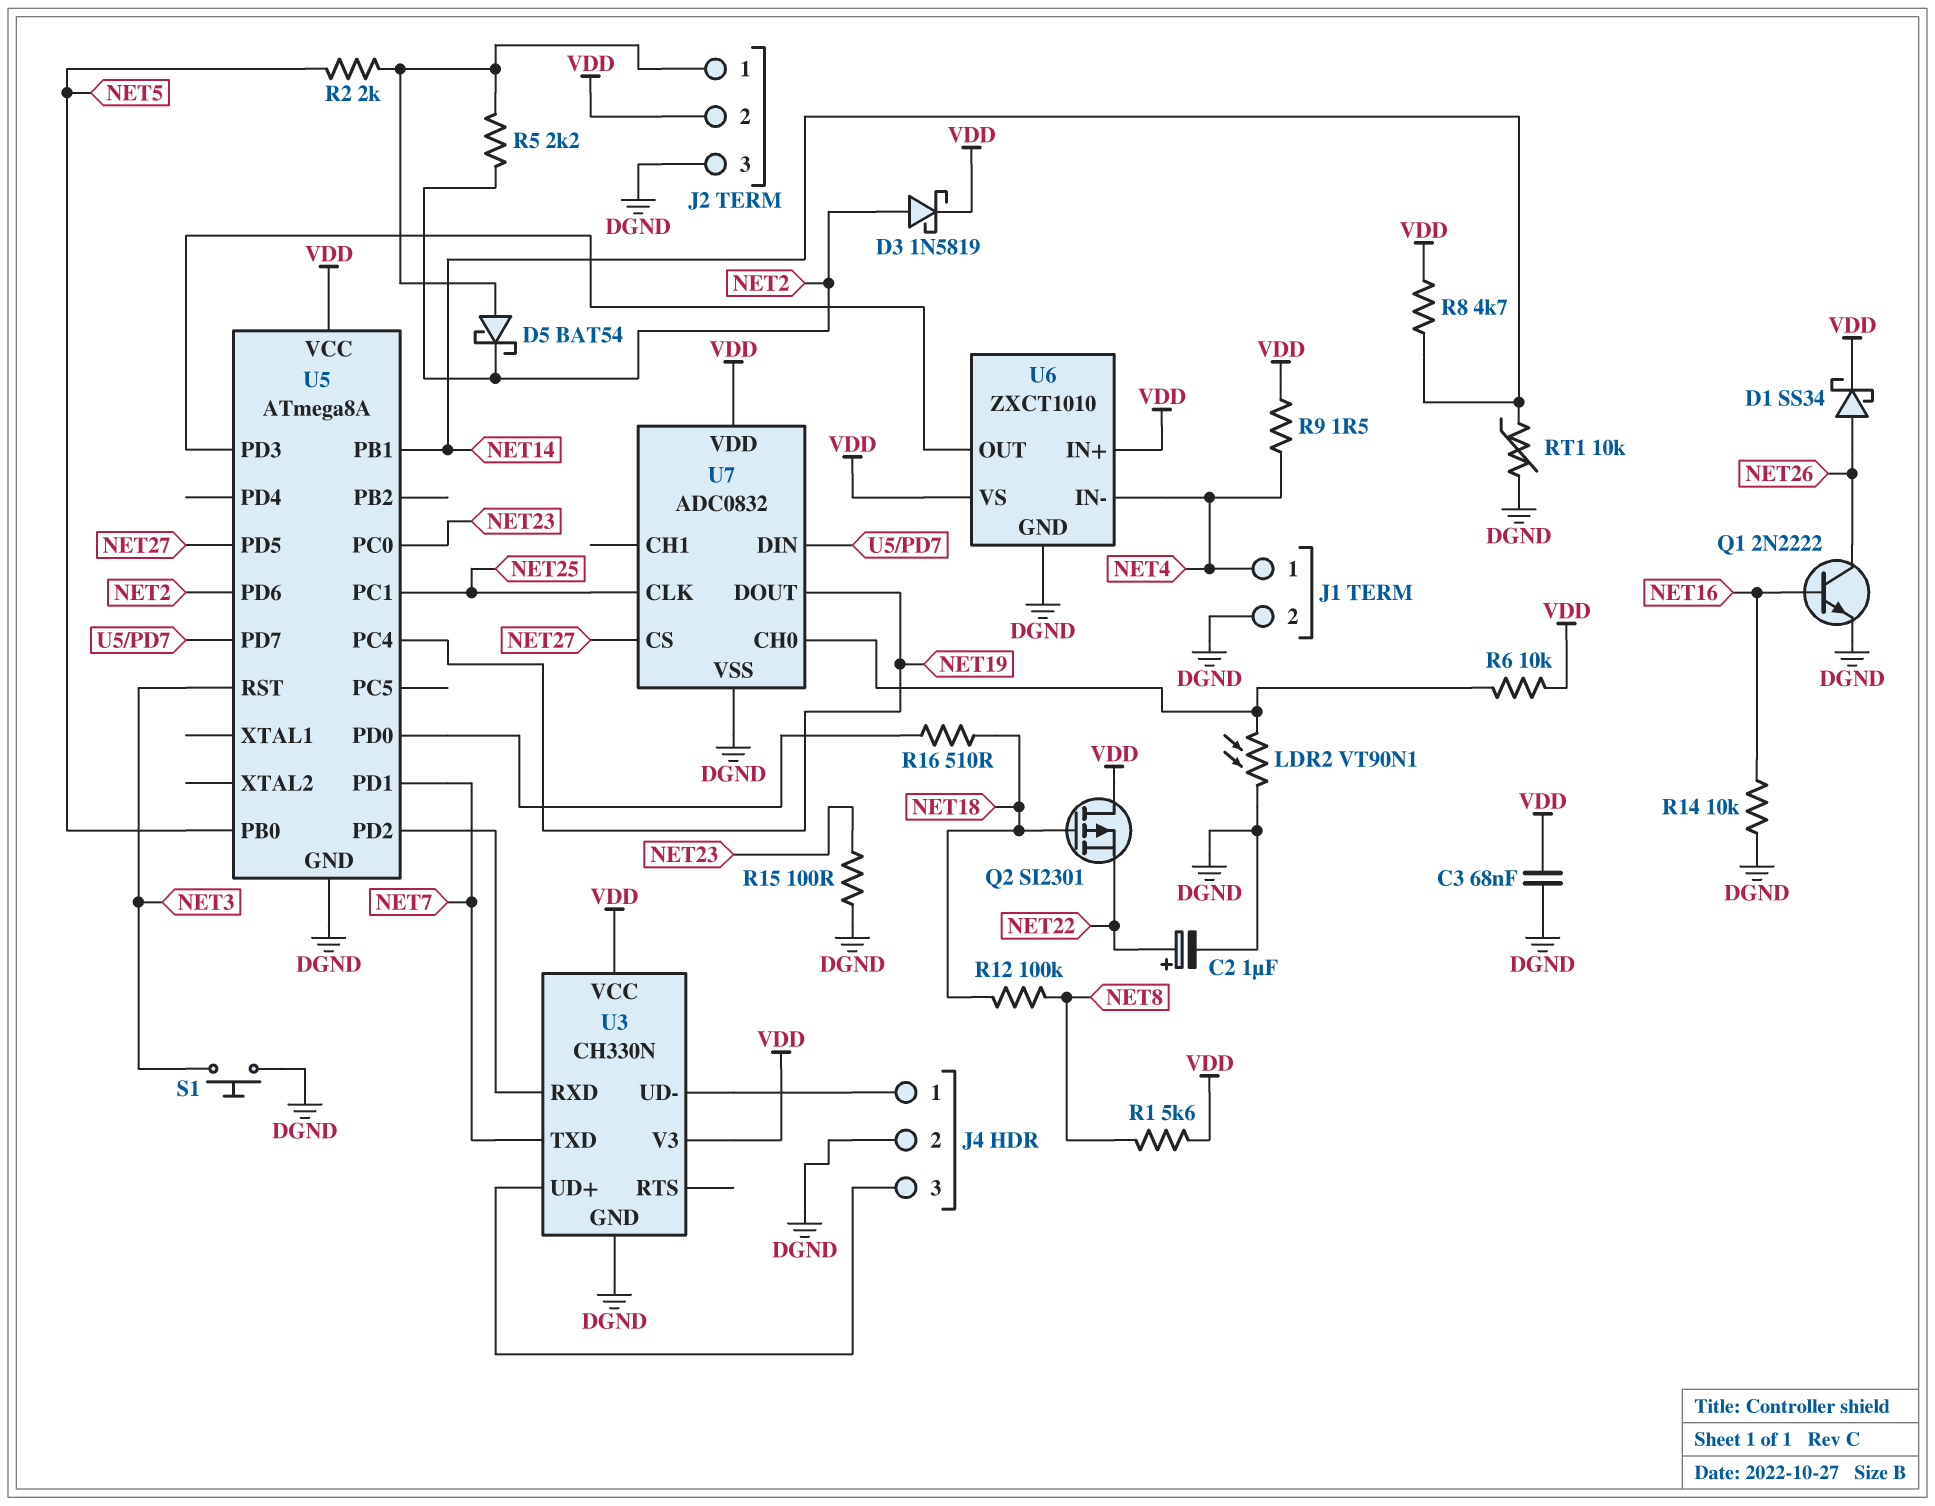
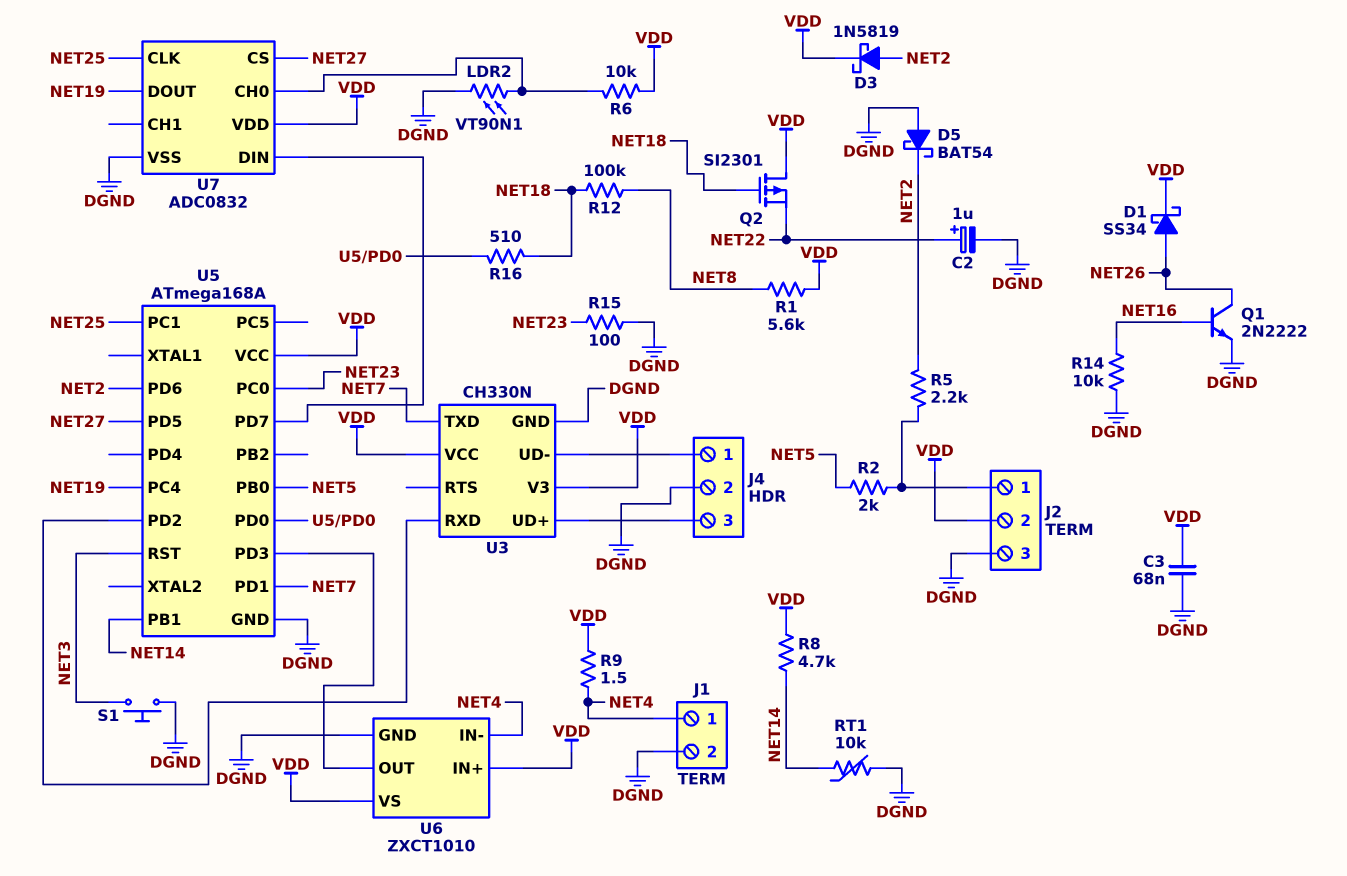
D5: schottky BAT54 (A J2/1, K NET2) -> schottky BAT54 (A DGND, K NET2)
U5: ATmega8A -> ATmega168A

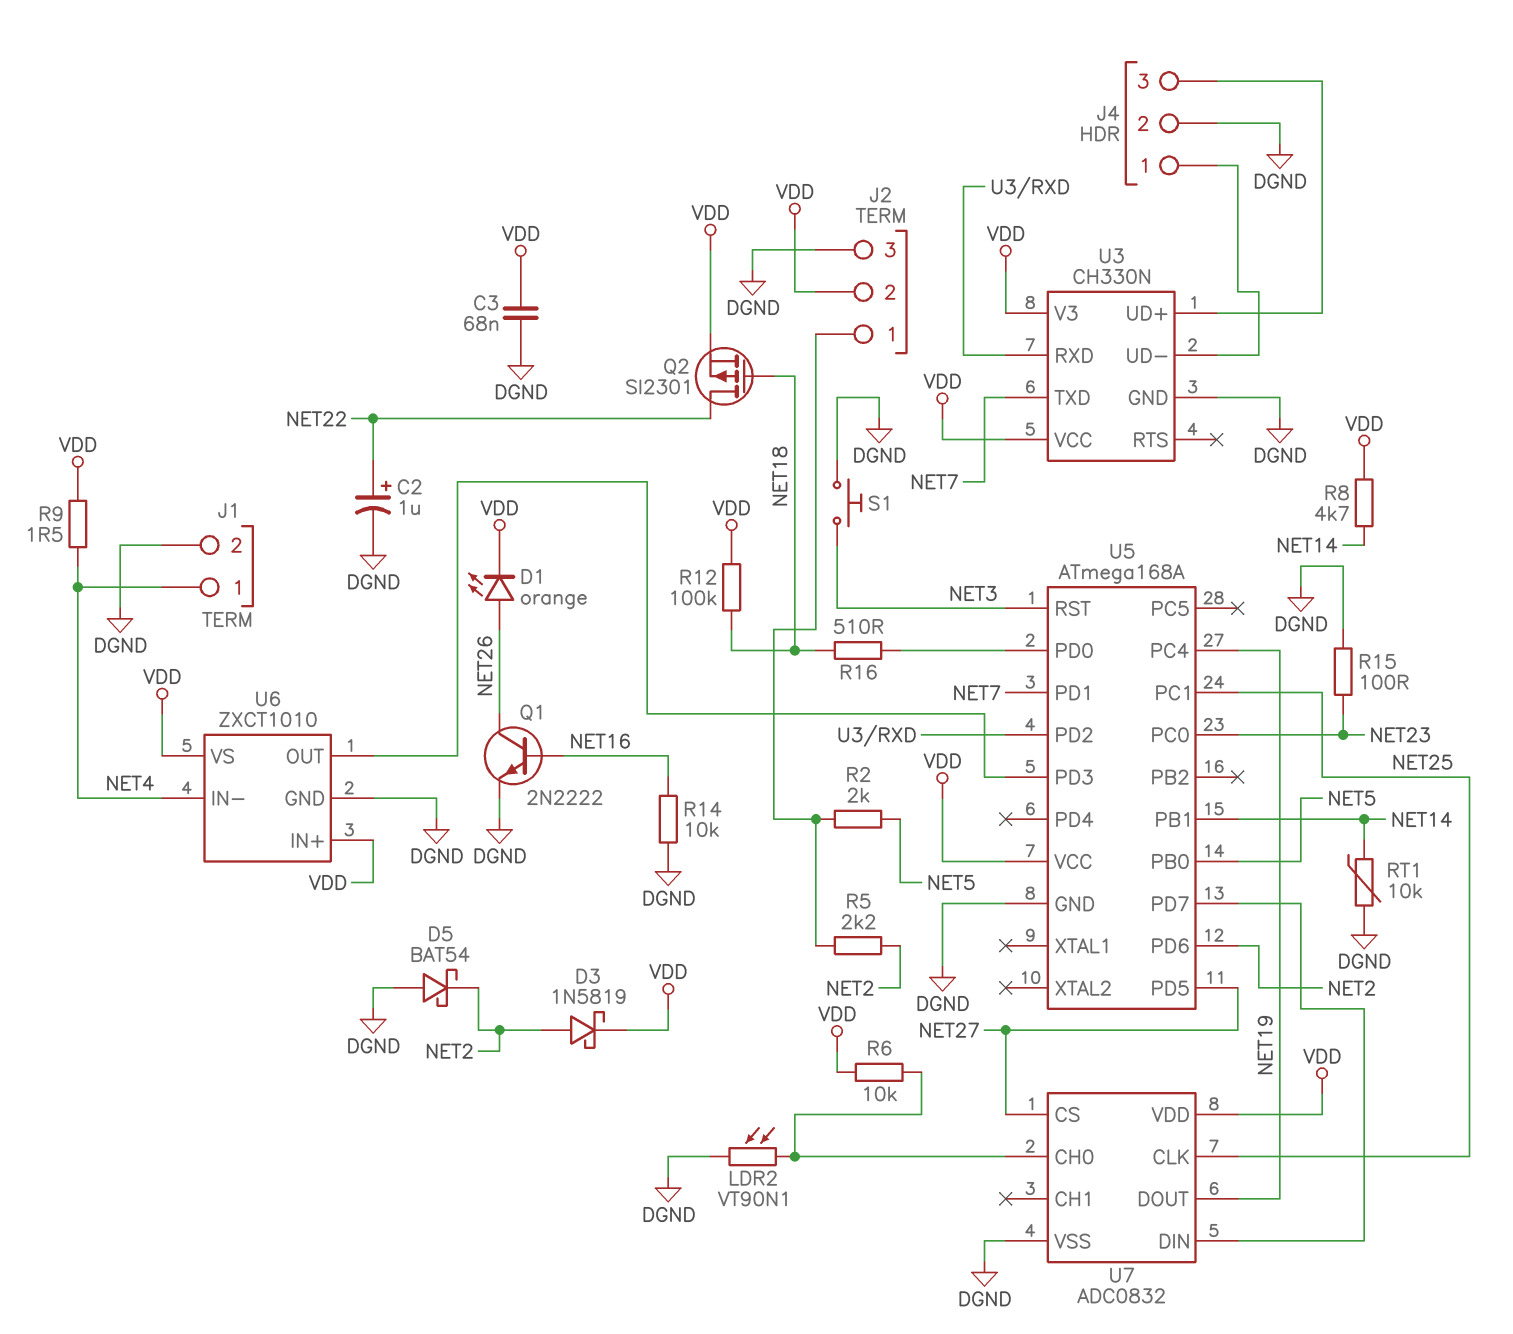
D1: schottky SS34 (A NET26, K VDD) -> LED orange (A NET26, K VDD)
Q2: PMOS SI2301 (G NET18, D VDD, S NET22) -> PMOS SI2301 (G NET18, D NET22, S VDD)
R1: 5.6k (NET8, VDD) -> none
R12: 100k (NET8, NET18) -> 100k (NET18, VDD)

